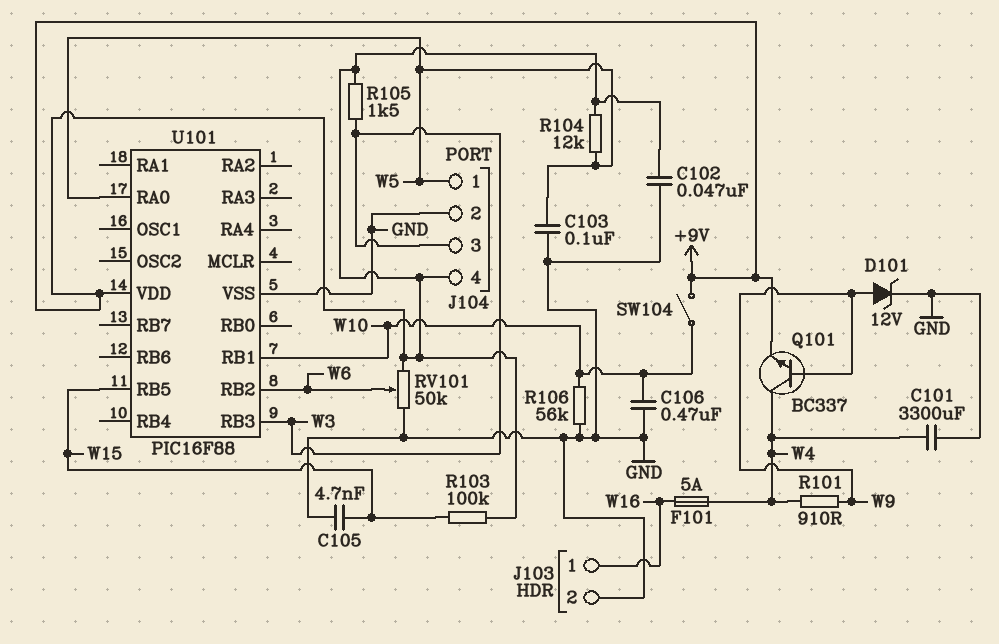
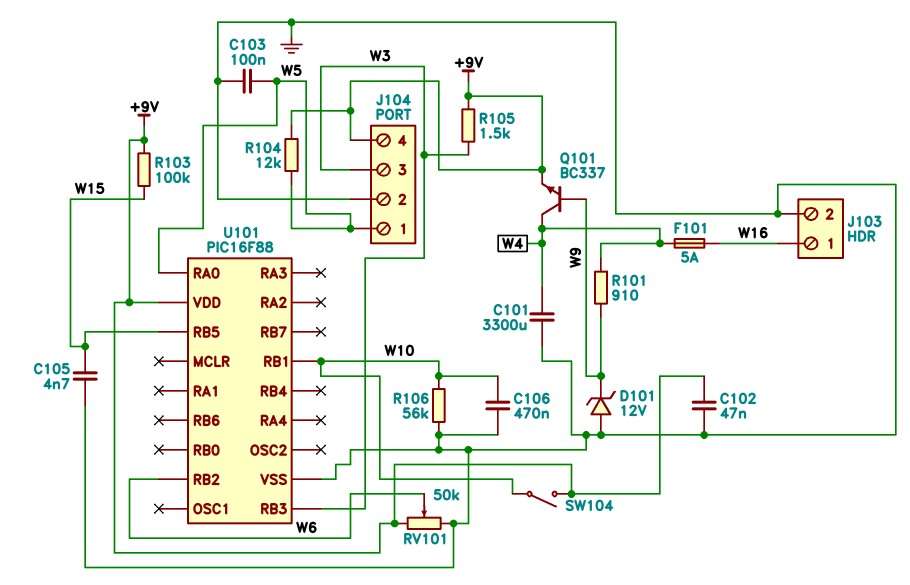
D101: zener 12V (A W9, K GND) -> zener 12V (A GND, K W9)

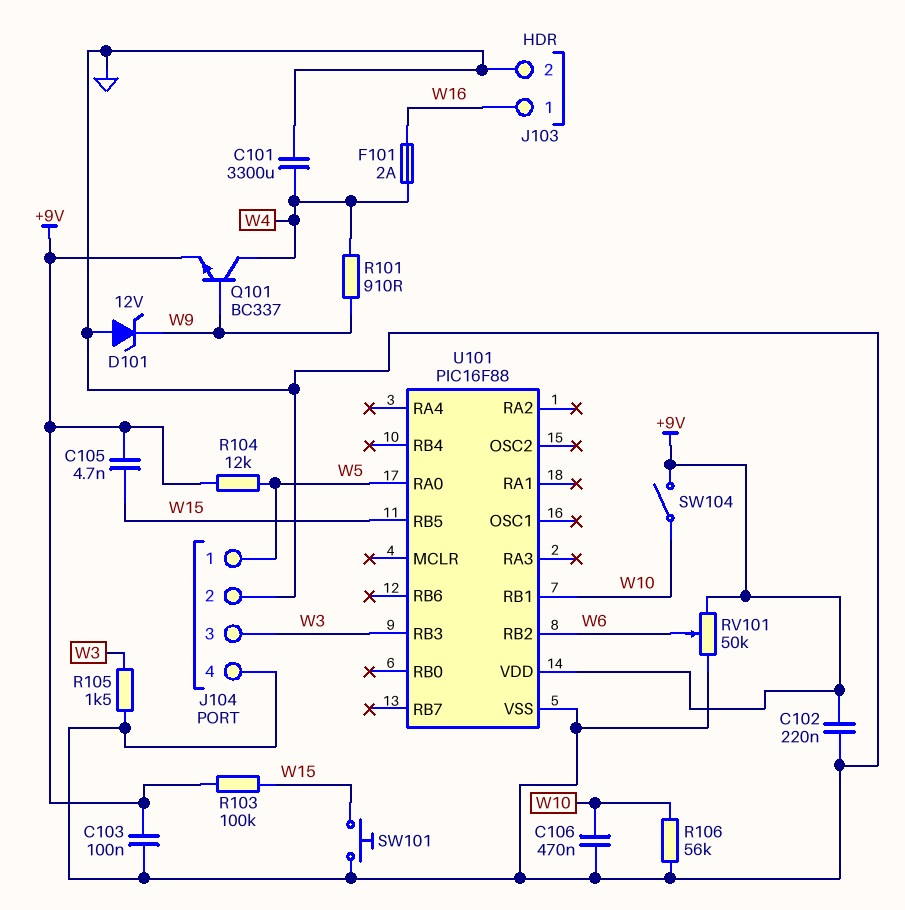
C102: 47nF (+9V, GND) -> 220nF (+9V, GND)
C103: 100nF (GND, W5) -> 100nF (+9V, GND)
C105: 4.7nF (GND, W15) -> 4.7nF (+9V, W15)
F101: 5A (W4, W16) -> 2A (W4, W16)
J104 pin 4: +9V -> GND
R105: 1.5k (+9V, W3) -> 1.5k (GND, W3)
SW101: none -> button (GND, W15)

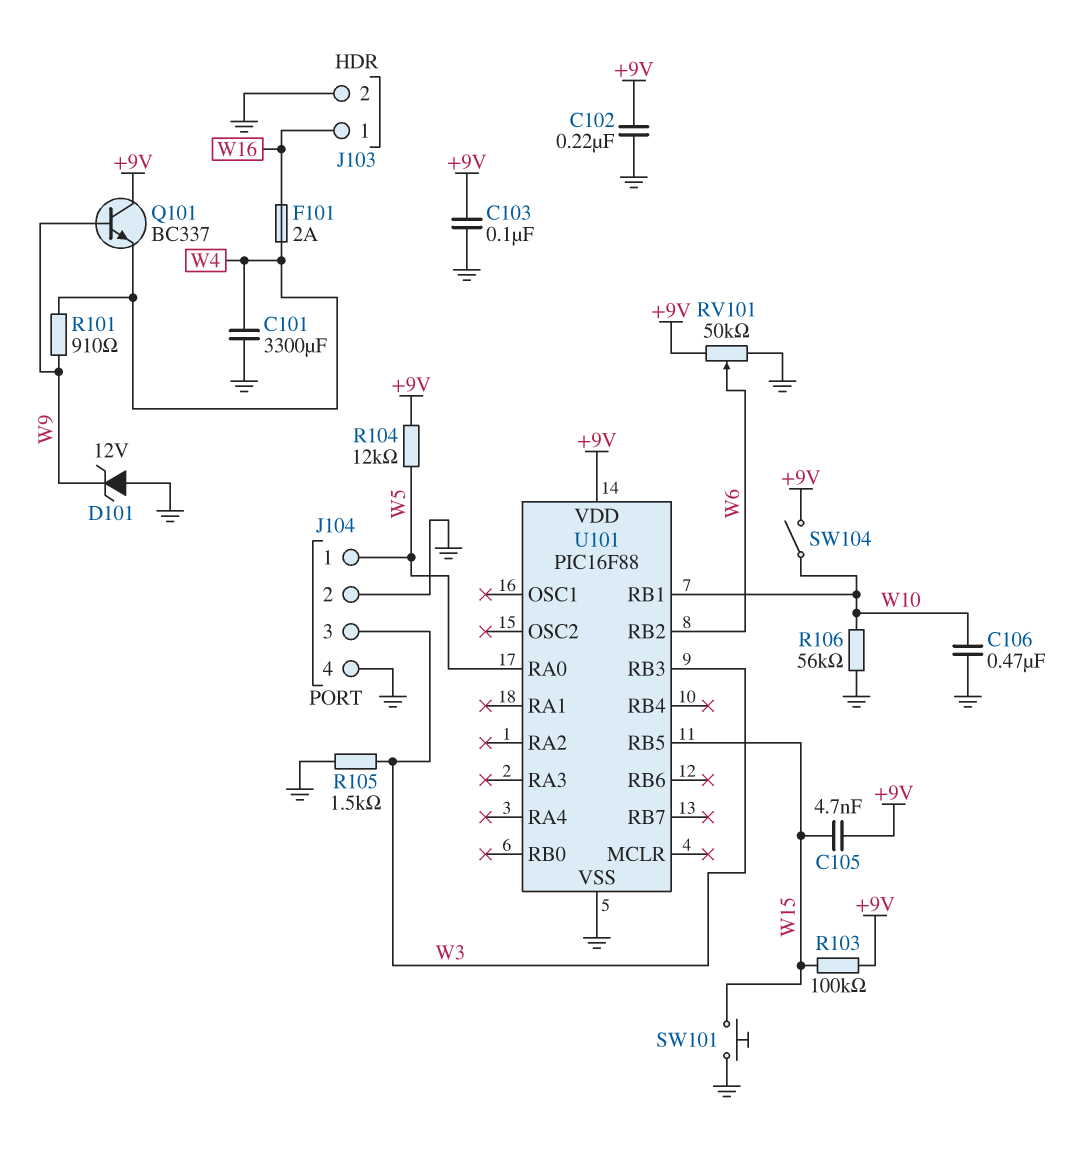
Q101: NPN BC337 (B W9, C W4, E +9V) -> NPN BC337 (B W9, C +9V, E W4)

